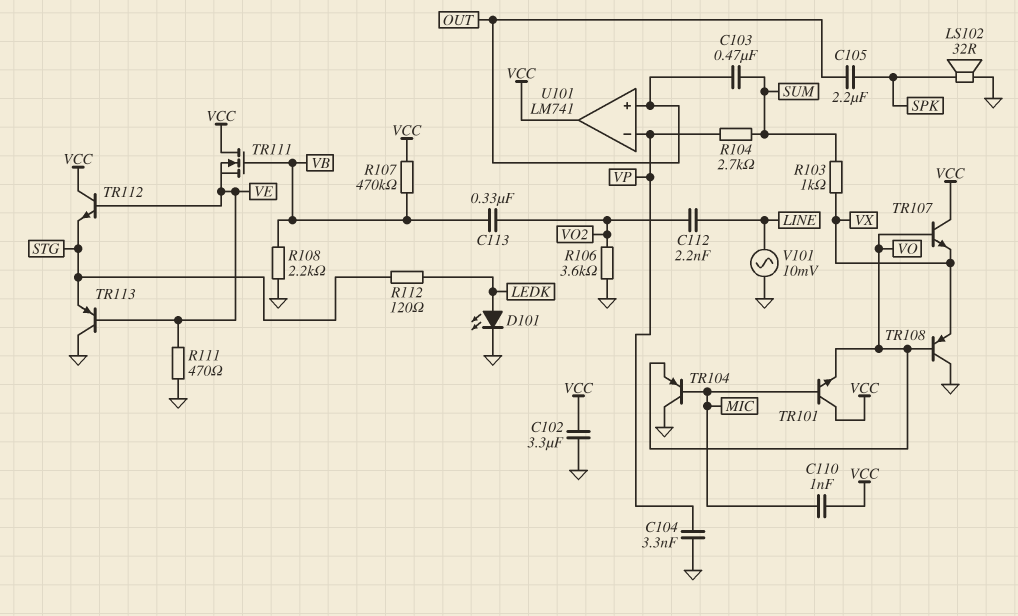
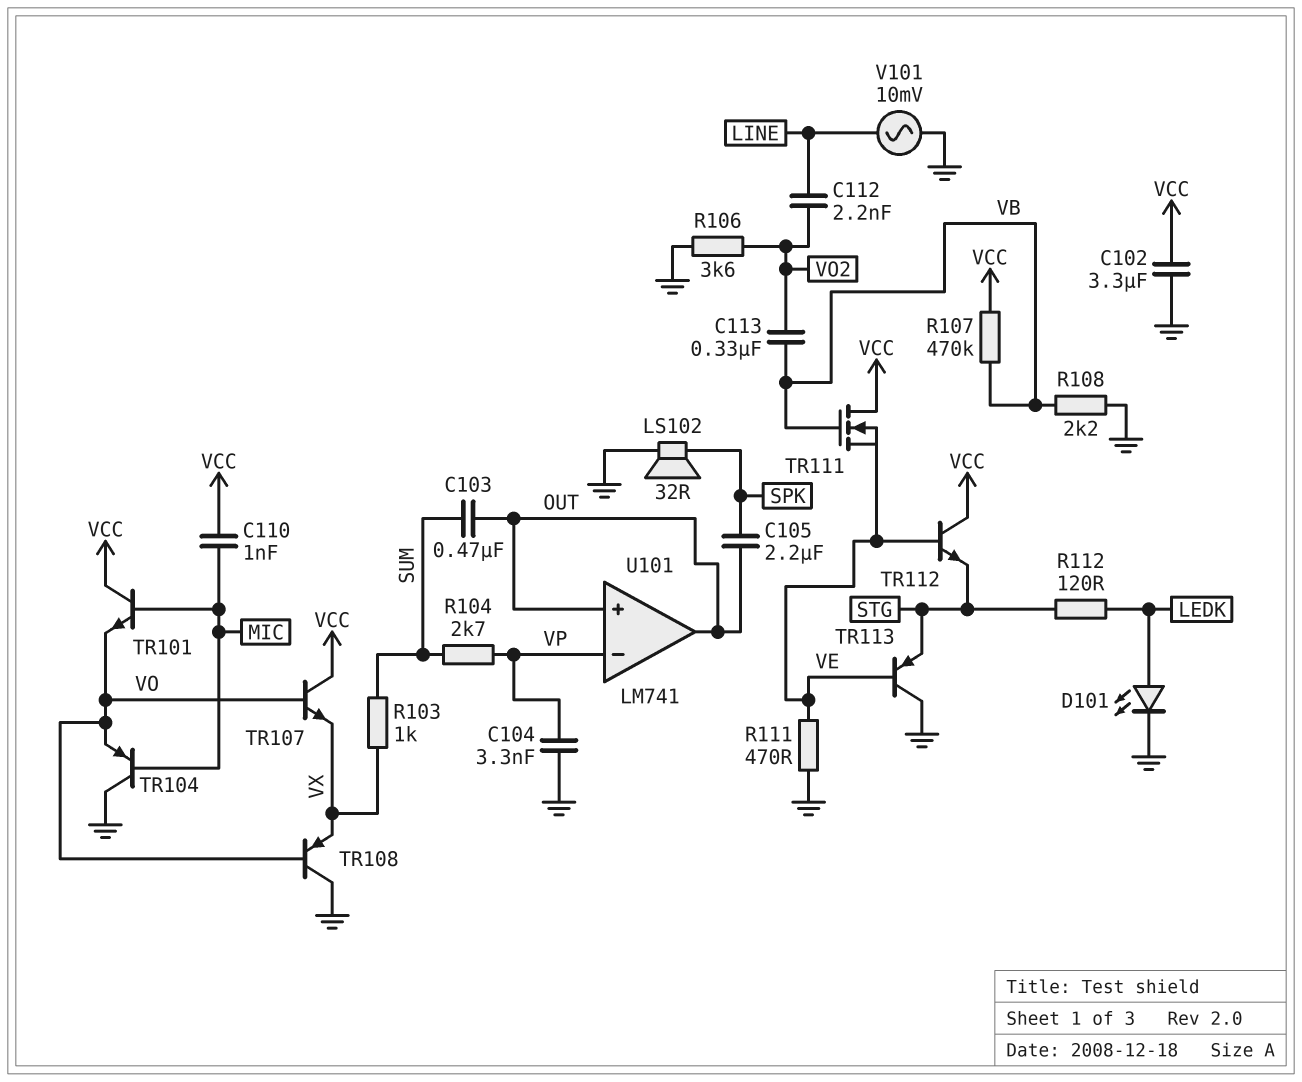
U101 pin out: VCC -> OUT

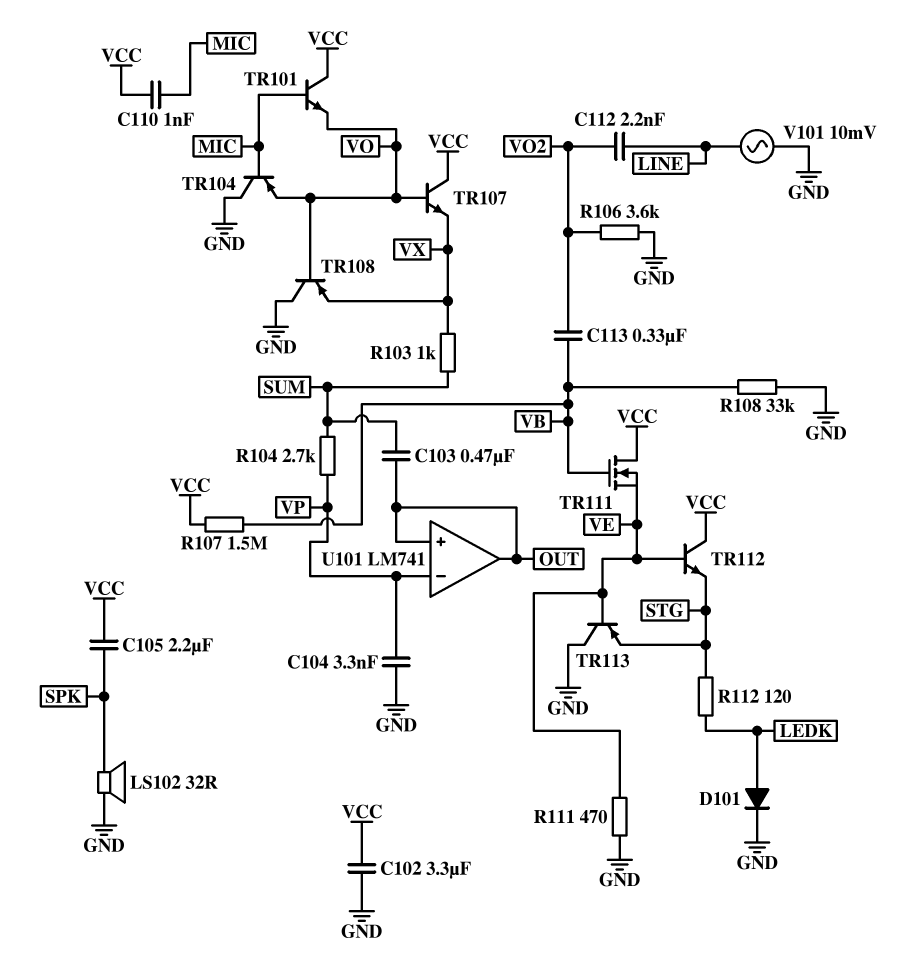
C105: 2.2uF (OUT, SPK) -> 2.2uF (SPK, VCC)
D101: LED (A LEDK, K GND) -> diode (A LEDK, K GND)
R107: 470k (VB, VCC) -> 1.5M (VB, VCC)
R108: 2.2k (GND, VB) -> 33k (GND, VB)

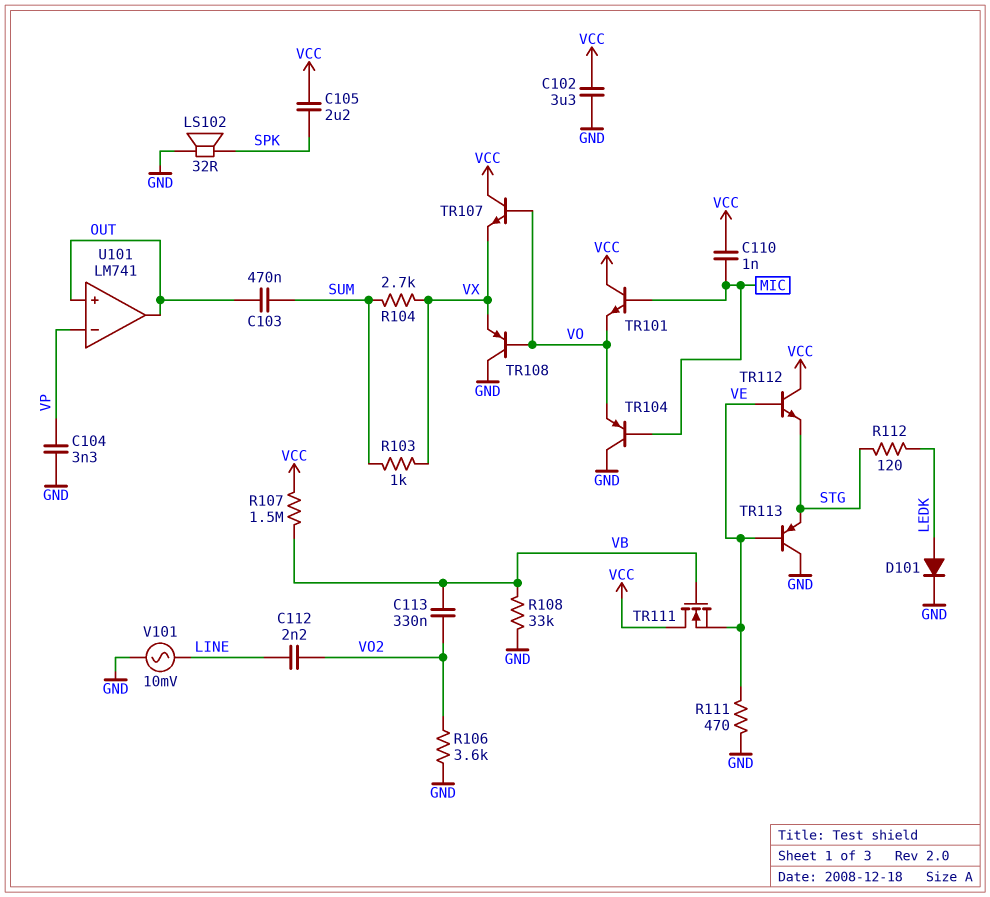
R104: 2.7k (SUM, VP) -> 2.7k (SUM, VX)

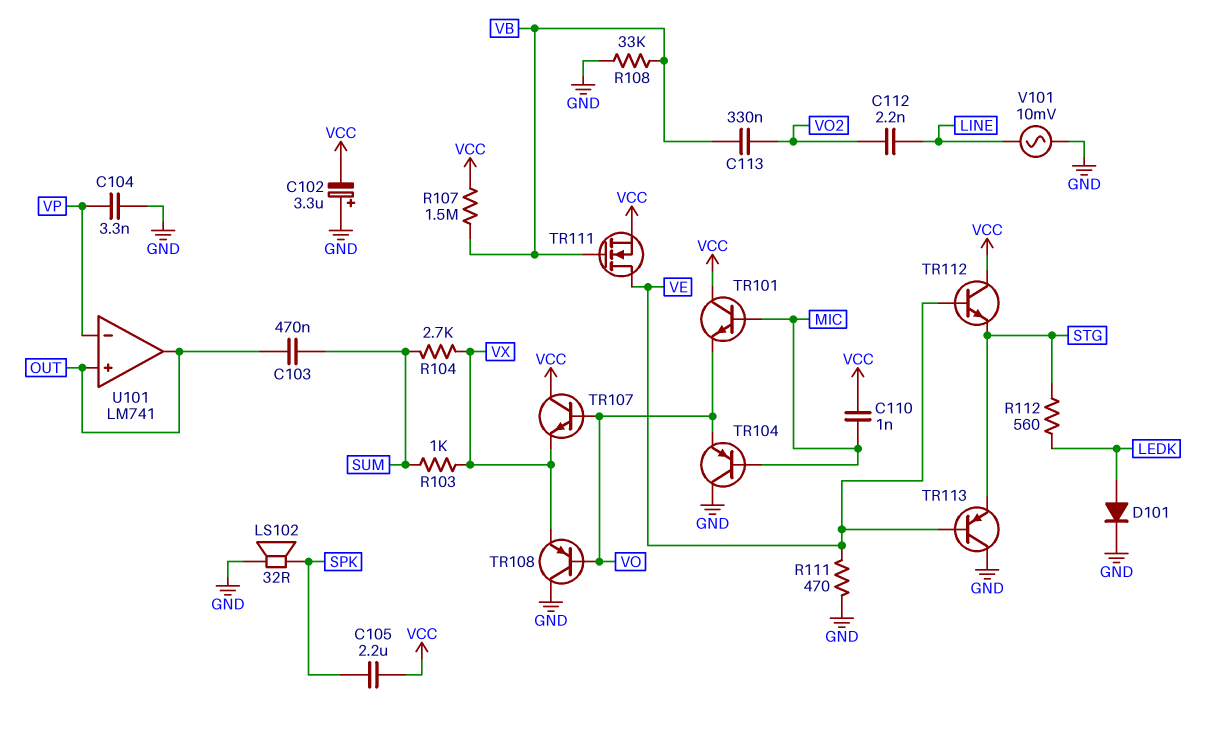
C102: 3.3uF (GND, VCC) -> 3.3uF (plus GND, minus VCC)
R106: 3.6k (GND, VO2) -> none
R112: 120 (LEDK, STG) -> 560 (LEDK, STG)
TR111: NMOS (G VB, D VCC, S VE) -> NMOS (G VB, D VE, S VCC)

